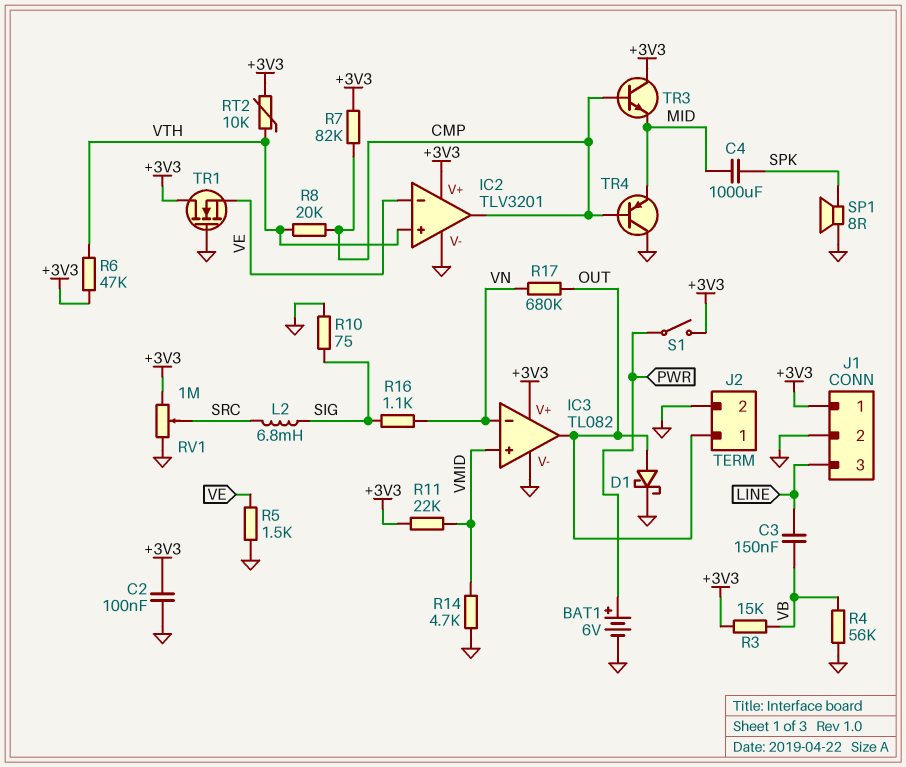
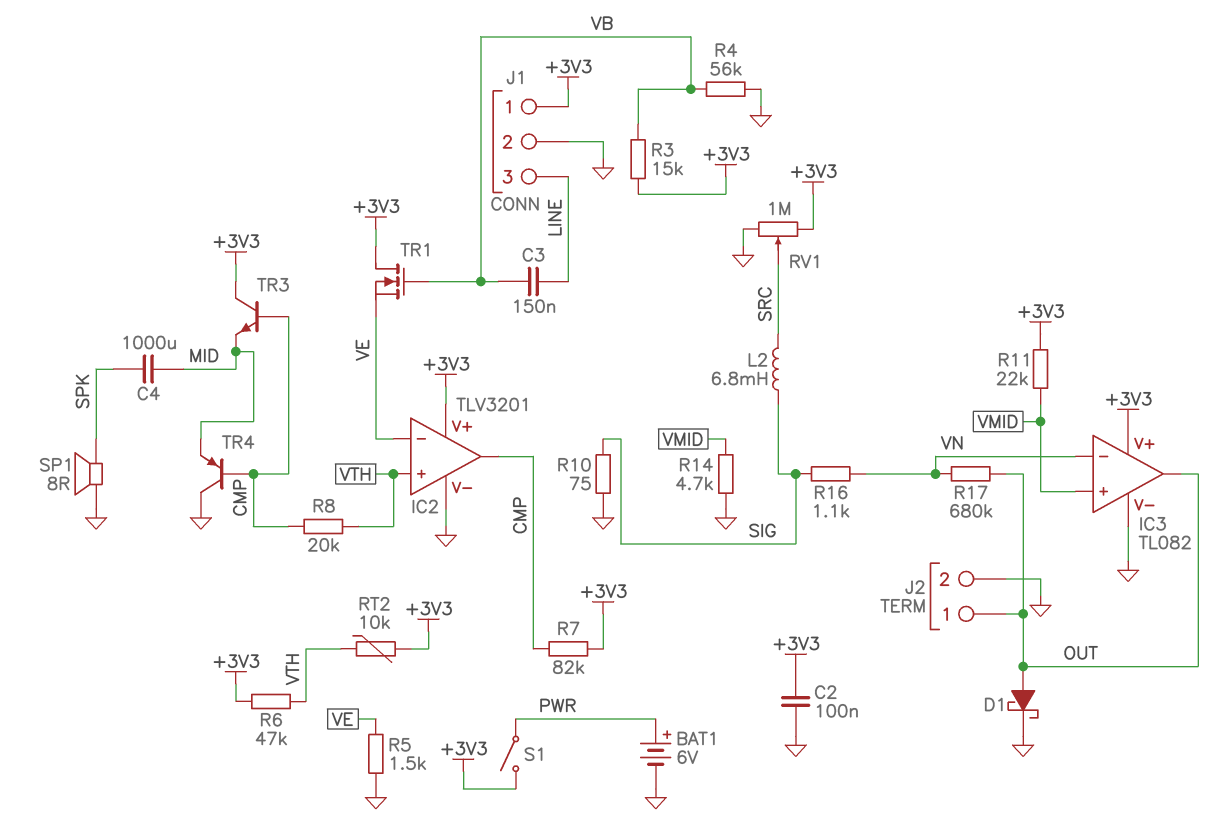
TR1: NMOS (G GND, D +3V3, S VE) -> NMOS (G VB, D +3V3, S VE)

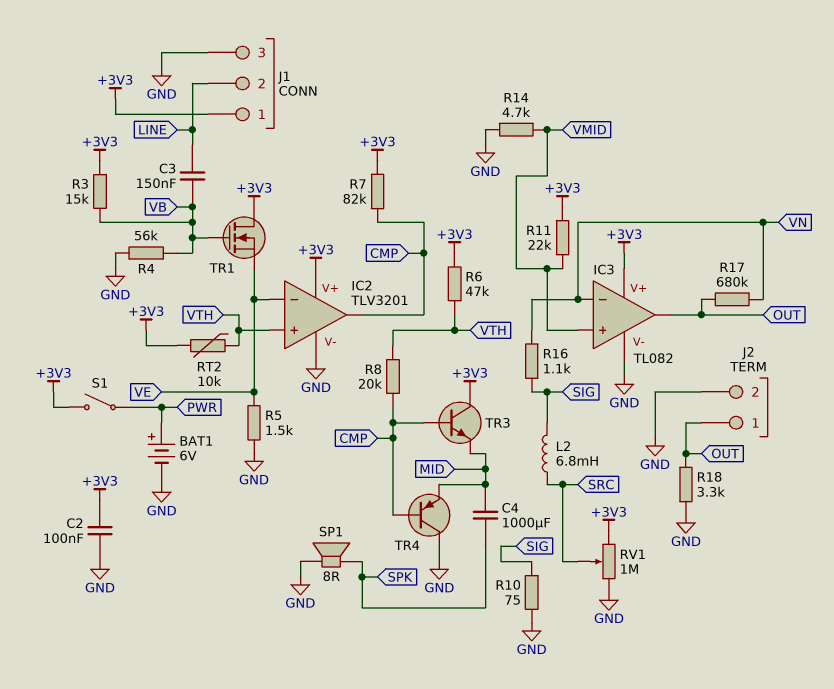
D1: schottky (A OUT, K GND) -> none
J1 pin 2: GND -> LINE
J1 pin 3: LINE -> GND
R18: none -> 3.3k (GND, OUT)

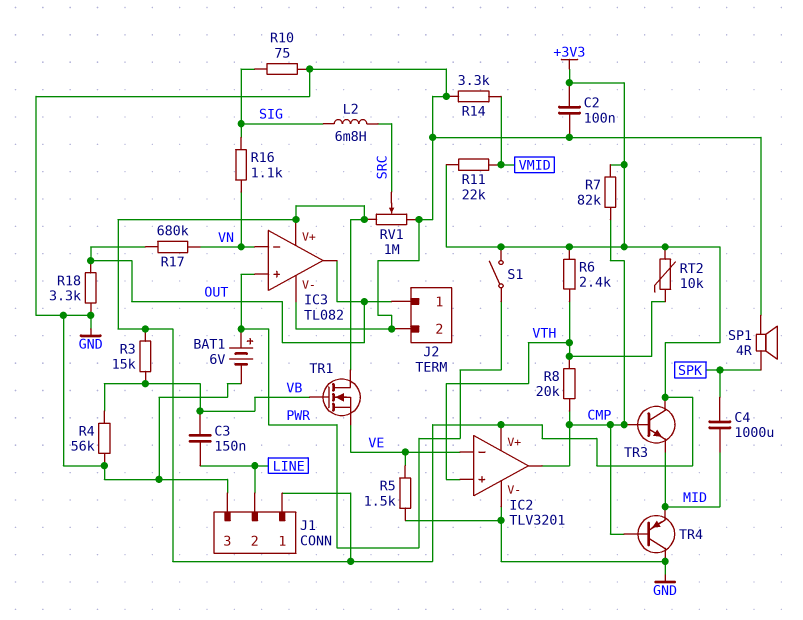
IC3 pin in+: VMID -> PWR
R6: 47k (+3V3, VTH) -> 2.4k (+3V3, VTH)
R14: 4.7k (GND, VMID) -> 3.3k (GND, VMID)
SP1: speaker 8R (GND, SPK) -> speaker 4R (GND, SPK)

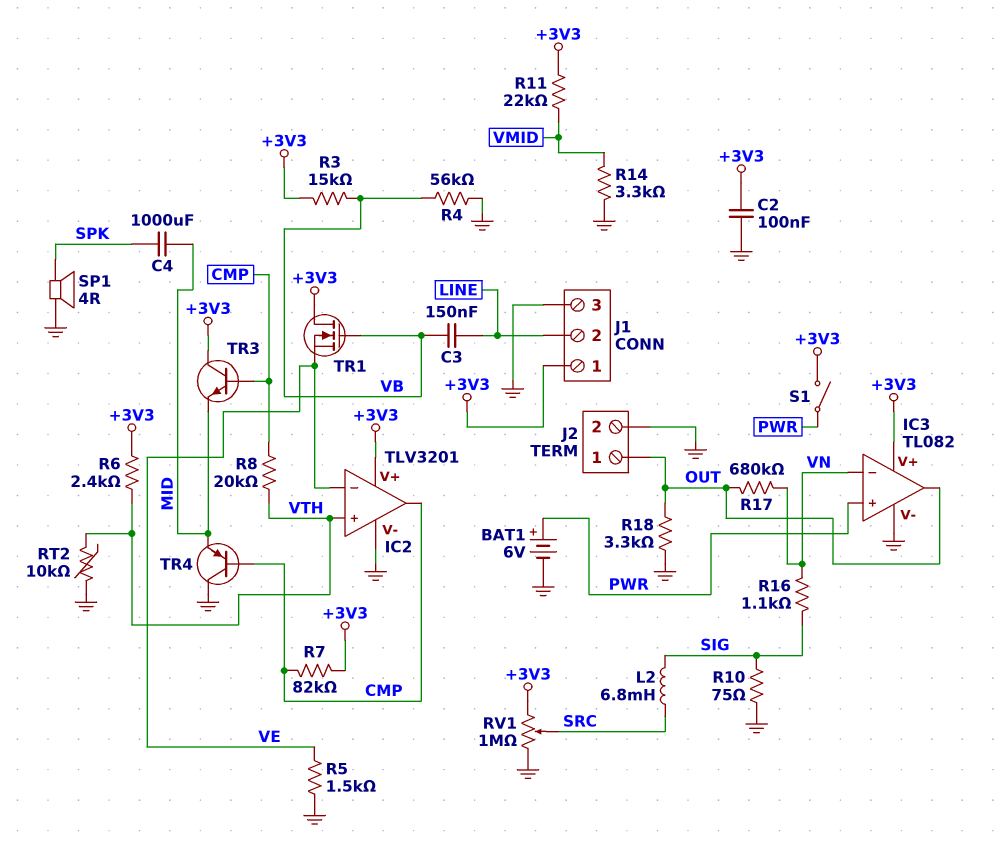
RT2: 10k (+3V3, VTH) -> 10k (GND, VTH)

